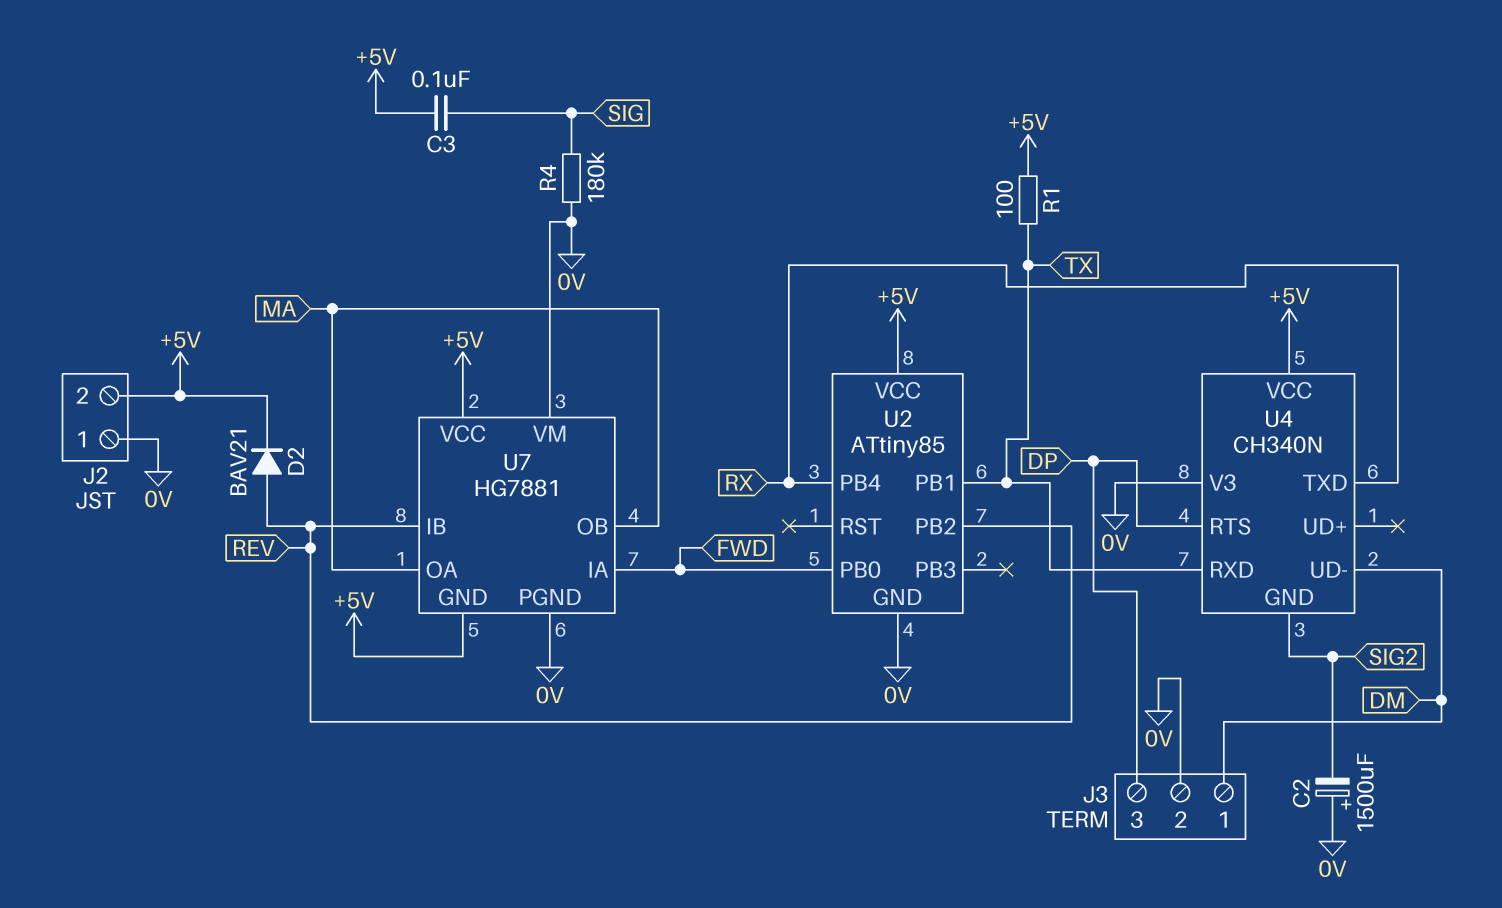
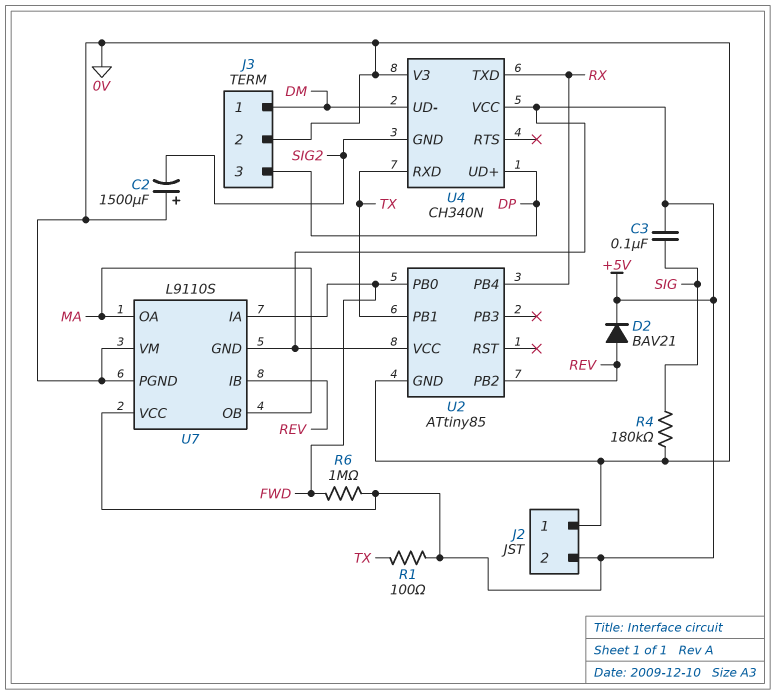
R6: none -> 1M (+5V, FWD)
U4 pin RTS: DP -> none
U4 pin UD+: none -> DP
U7: HG7881 -> L9110S

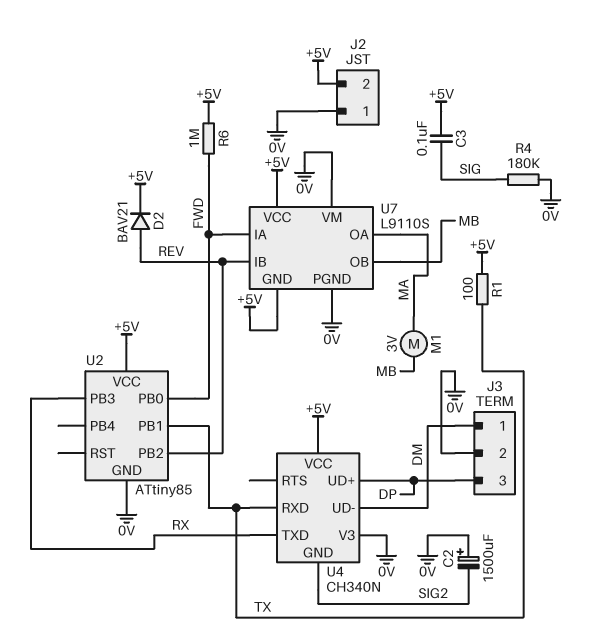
M1: none -> motor 3V (MA, MB)
U2 pin PB3: none -> RX
U2 pin PB4: RX -> none
U7 pin OB: MA -> MB

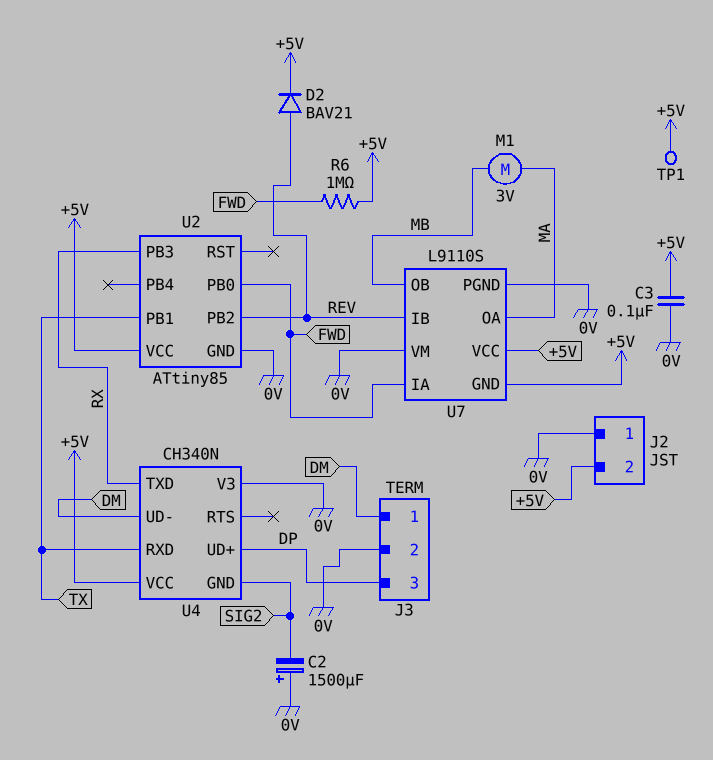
C3: 100nF (+5V, SIG) -> 100nF (+5V, 0V)
R1: 100 (+5V, TX) -> none
R4: 180k (0V, SIG) -> none
TP1: none -> test point (+5V)

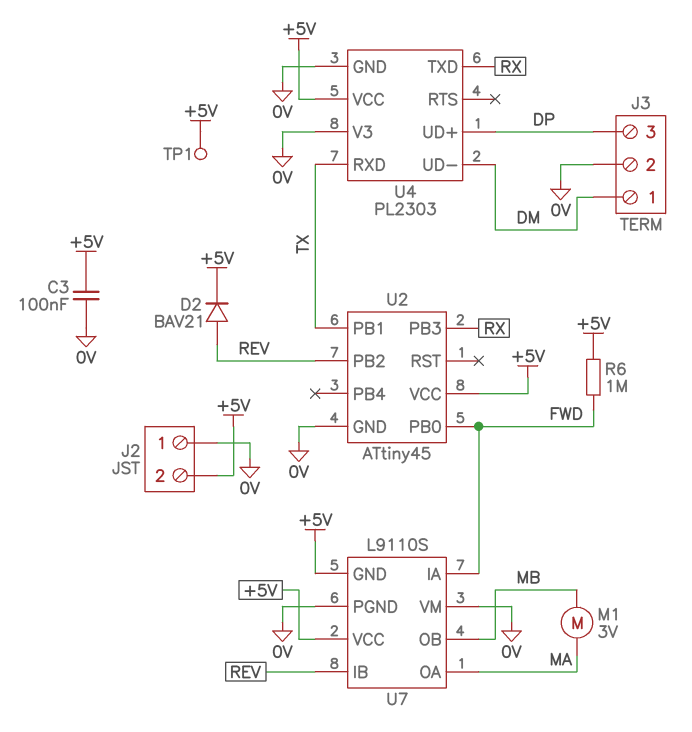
C2: 1500uF (plus 0V, minus SIG2) -> none
U2: ATtiny85 -> ATtiny45
U4: CH340N -> PL2303
U4 pin GND: SIG2 -> 0V

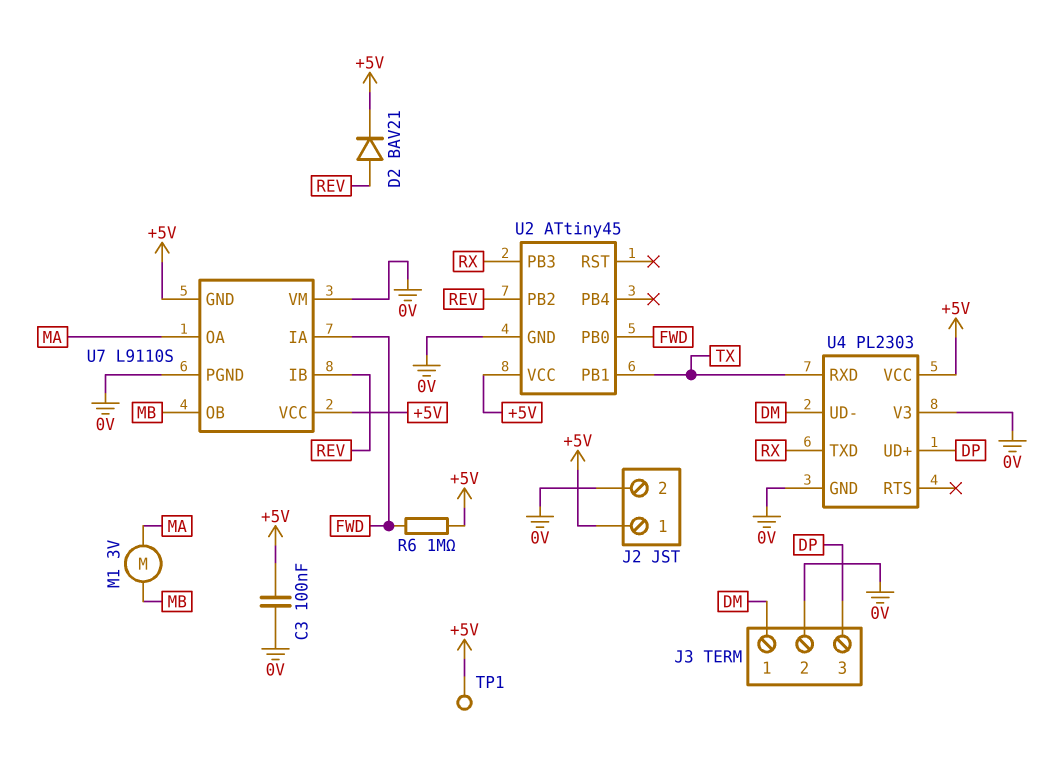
J2 pin 1: 0V -> +5V
J2 pin 2: +5V -> 0V

